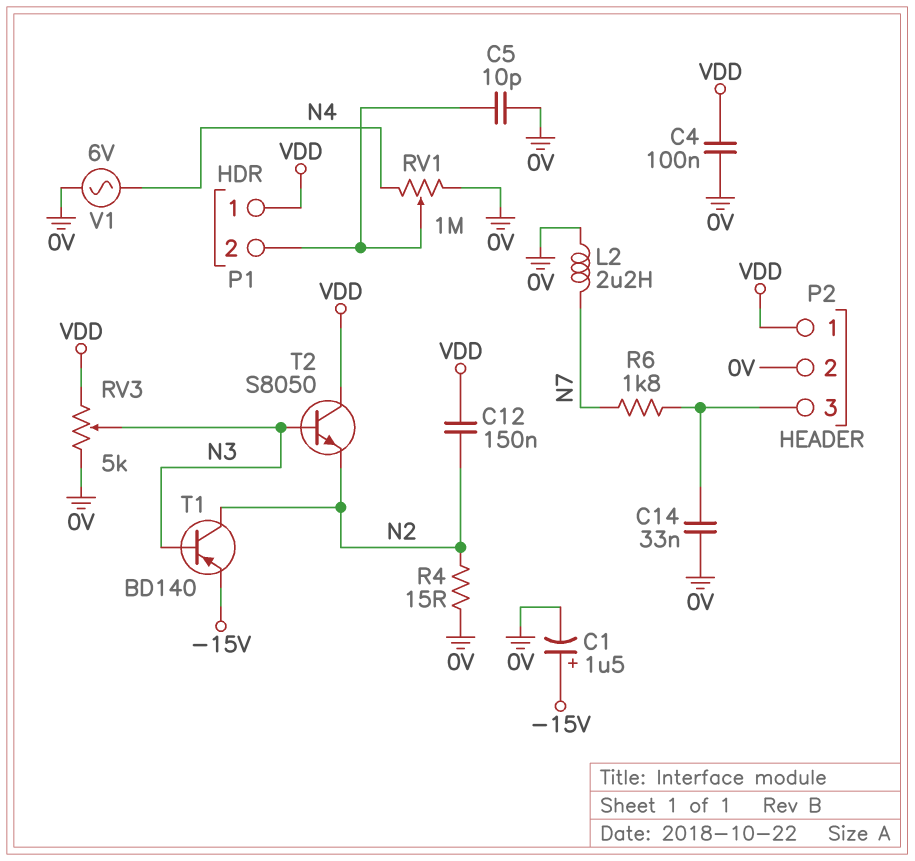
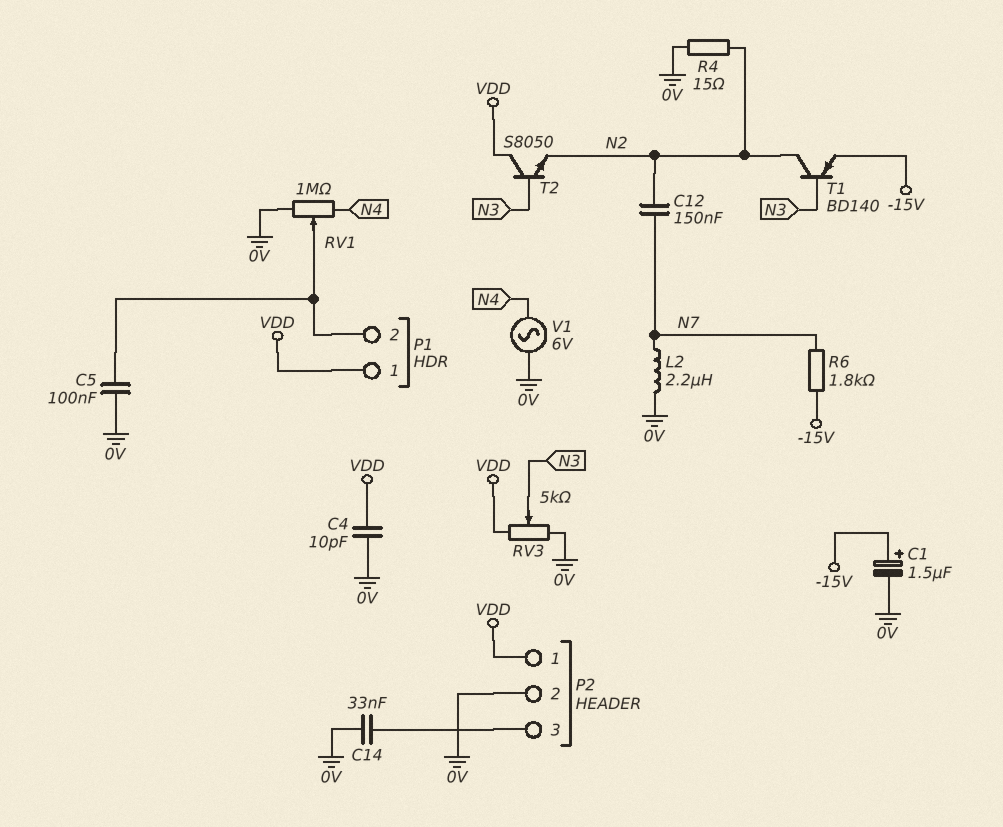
C4: 100nF (0V, VDD) -> 10pF (0V, VDD)
C5: 10pF (0V, P1/2) -> 100nF (0V, P1/2)
C12: 150nF (N2, VDD) -> 150nF (N2, N7)
R6: 1.8k (N7, P2/3) -> 1.8k (-15V, N7)

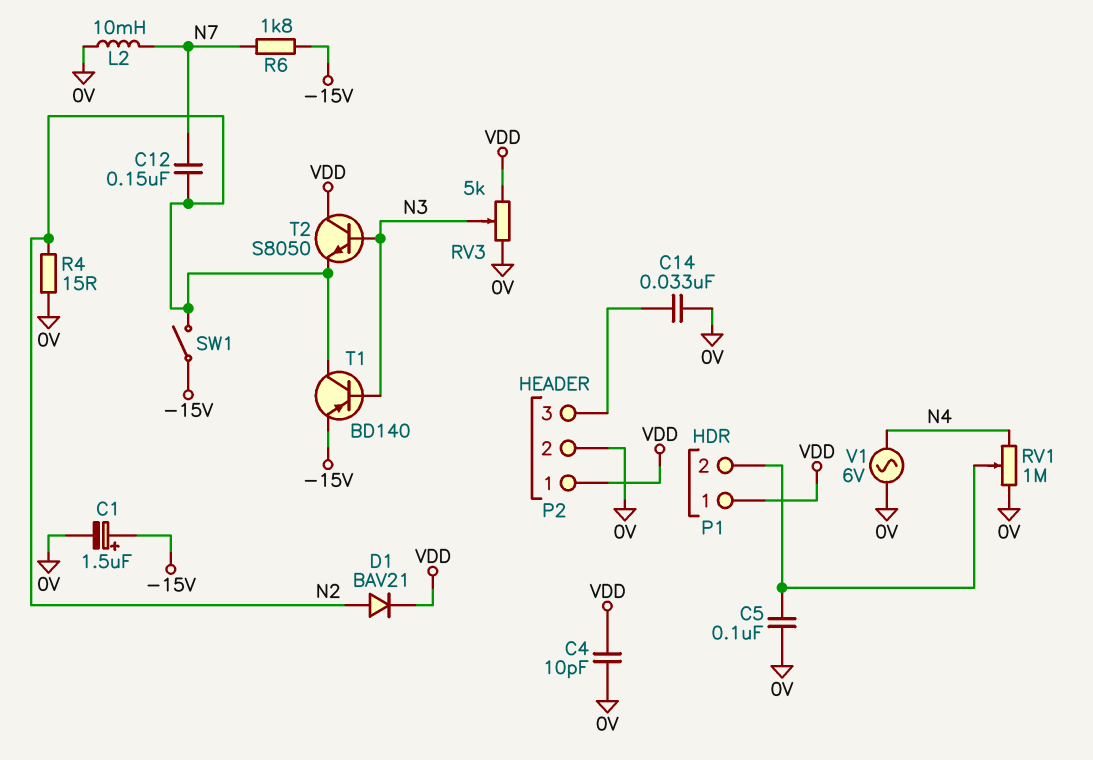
D1: none -> diode BAV21 (A N2, K VDD)
L2: 2.2uH (0V, N7) -> 10mH (0V, N7)
SW1: none -> switch (-15V, N2)

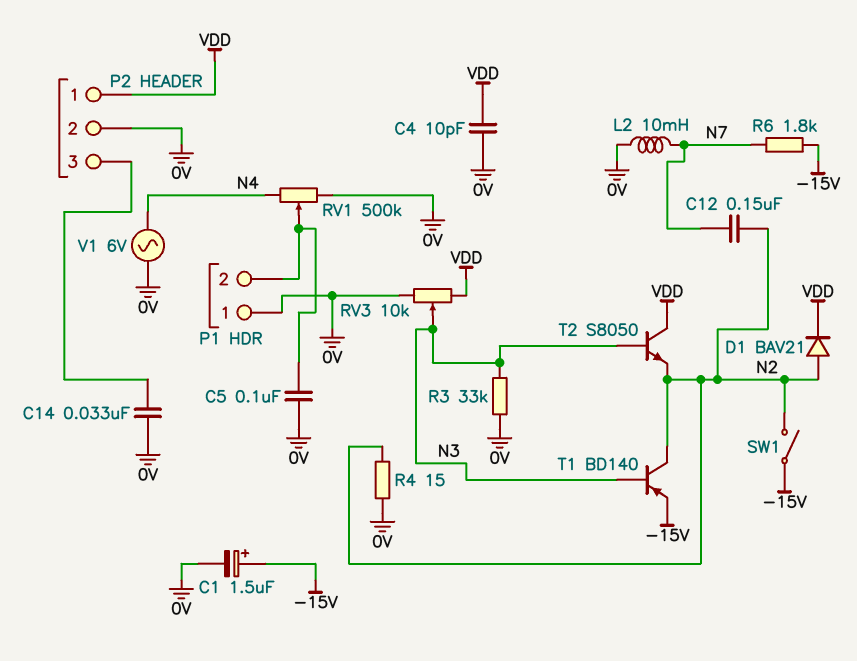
P1 pin 1: VDD -> 0V
R3: none -> 33k (0V, N3)
RV1: 1M (0V, N4, wiper P1/2) -> 500k (0V, N4, wiper P1/2)
RV3: 5k (0V, VDD, wiper N3) -> 10k (0V, VDD, wiper N3)

